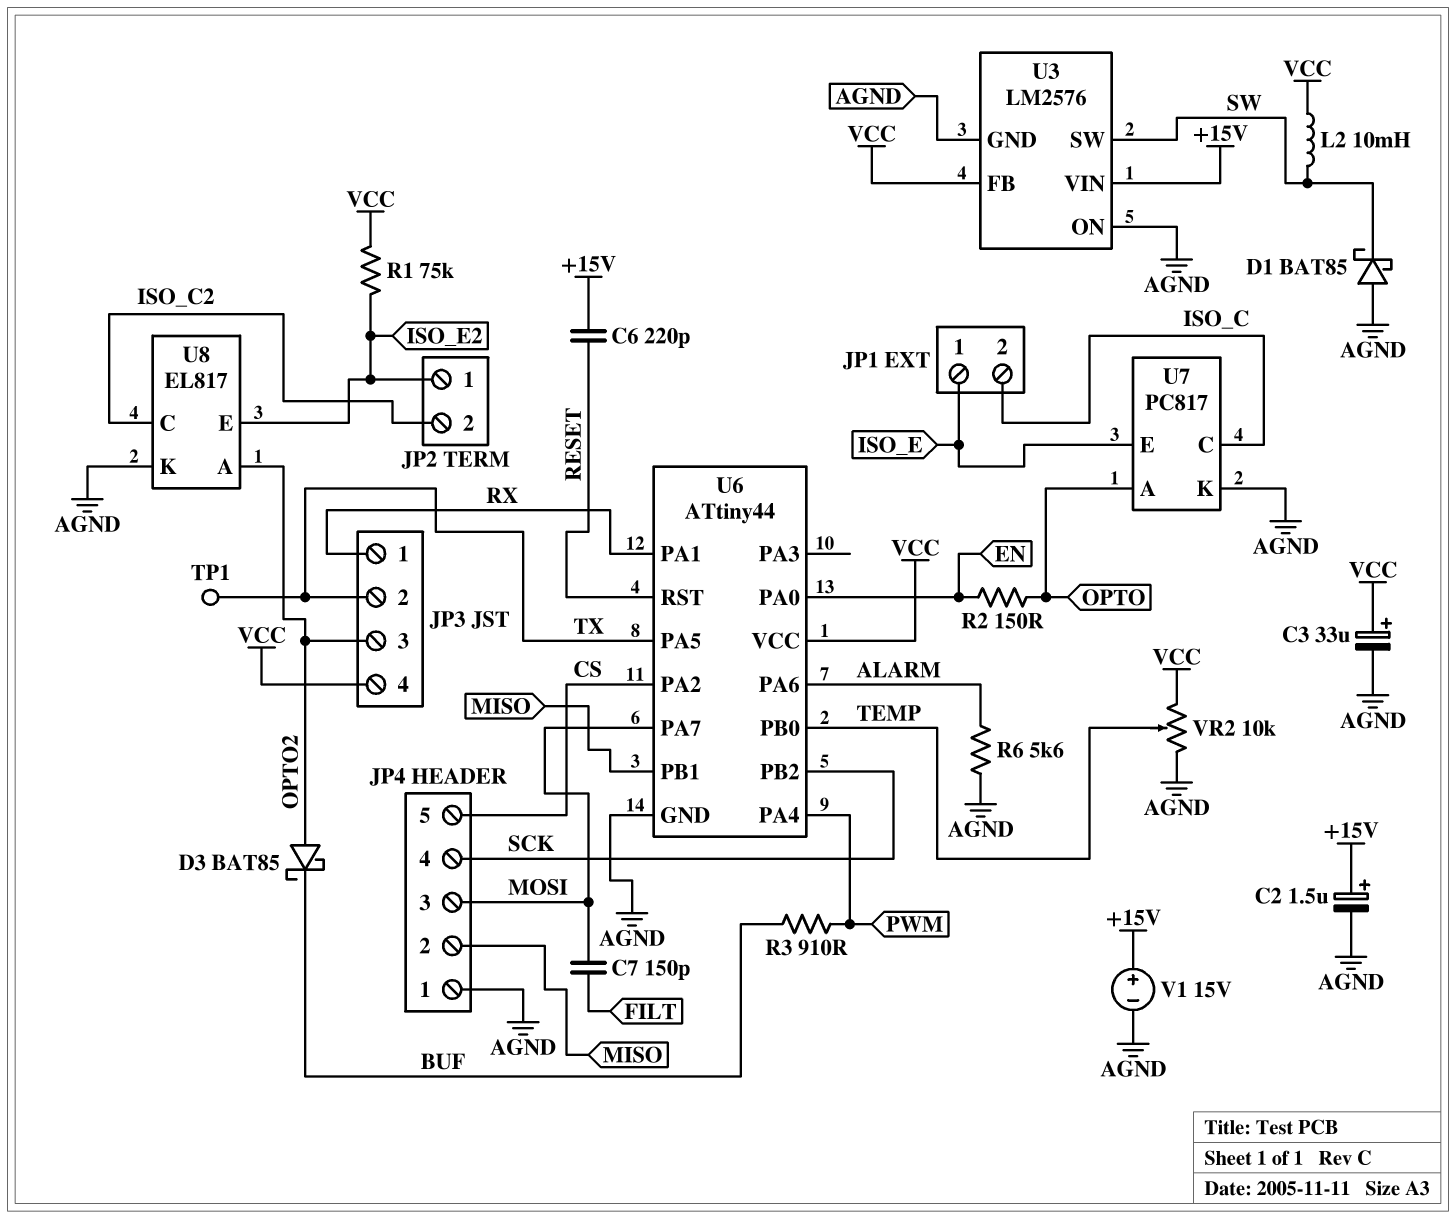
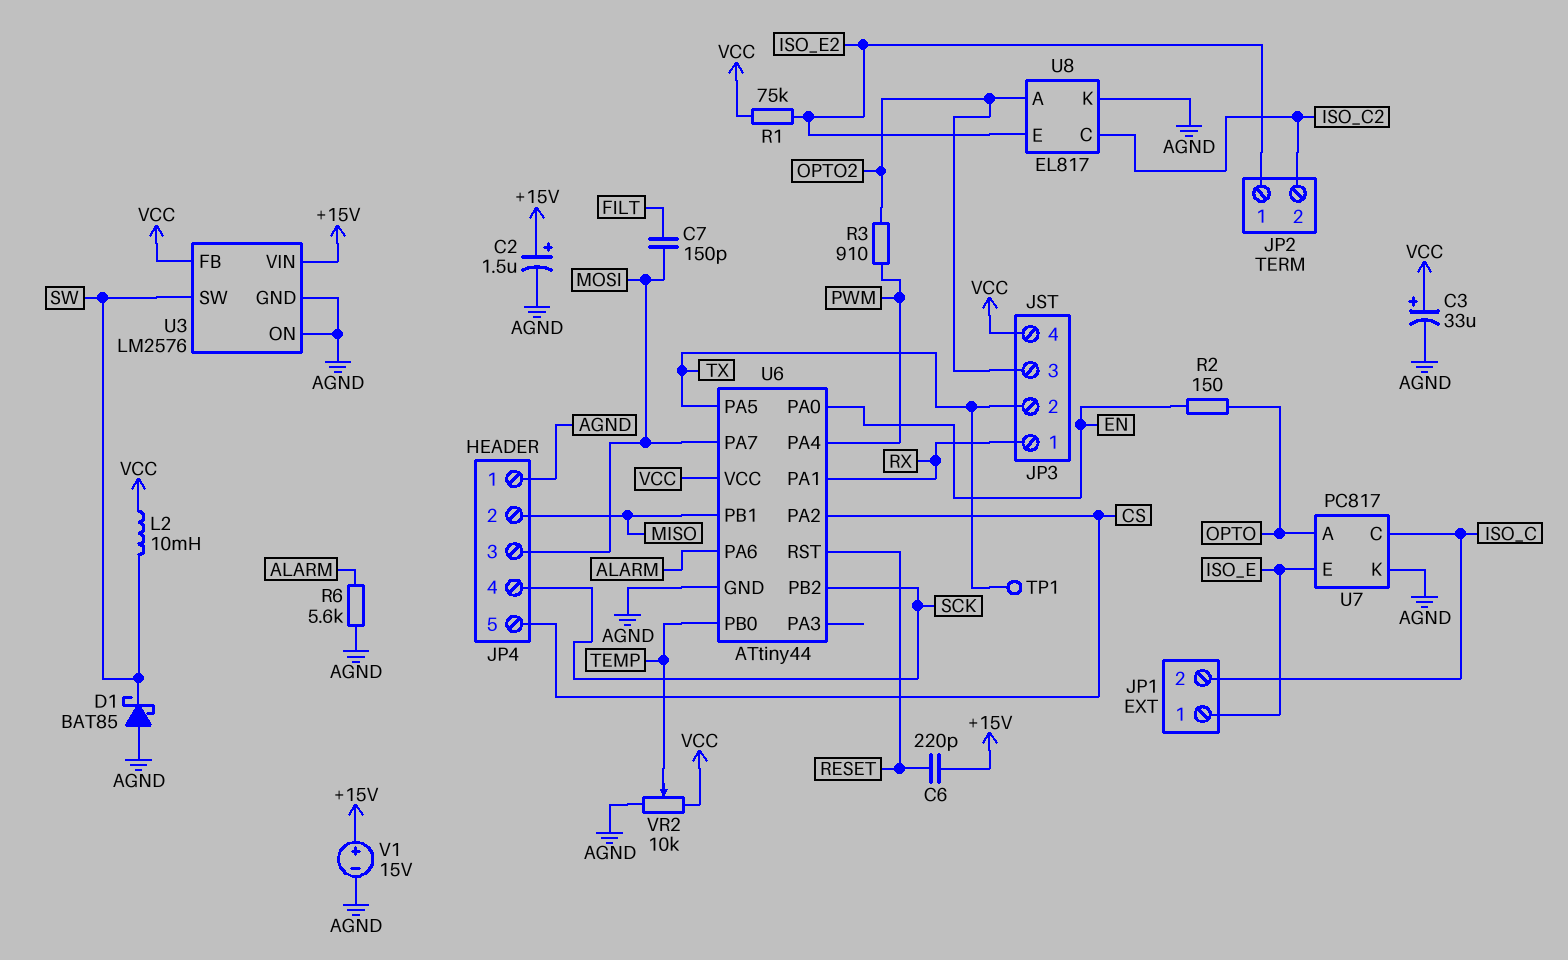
D3: schottky BAT85 (A OPTO2, K BUF) -> none
R3: 910 (BUF, PWM) -> 910 (OPTO2, PWM)

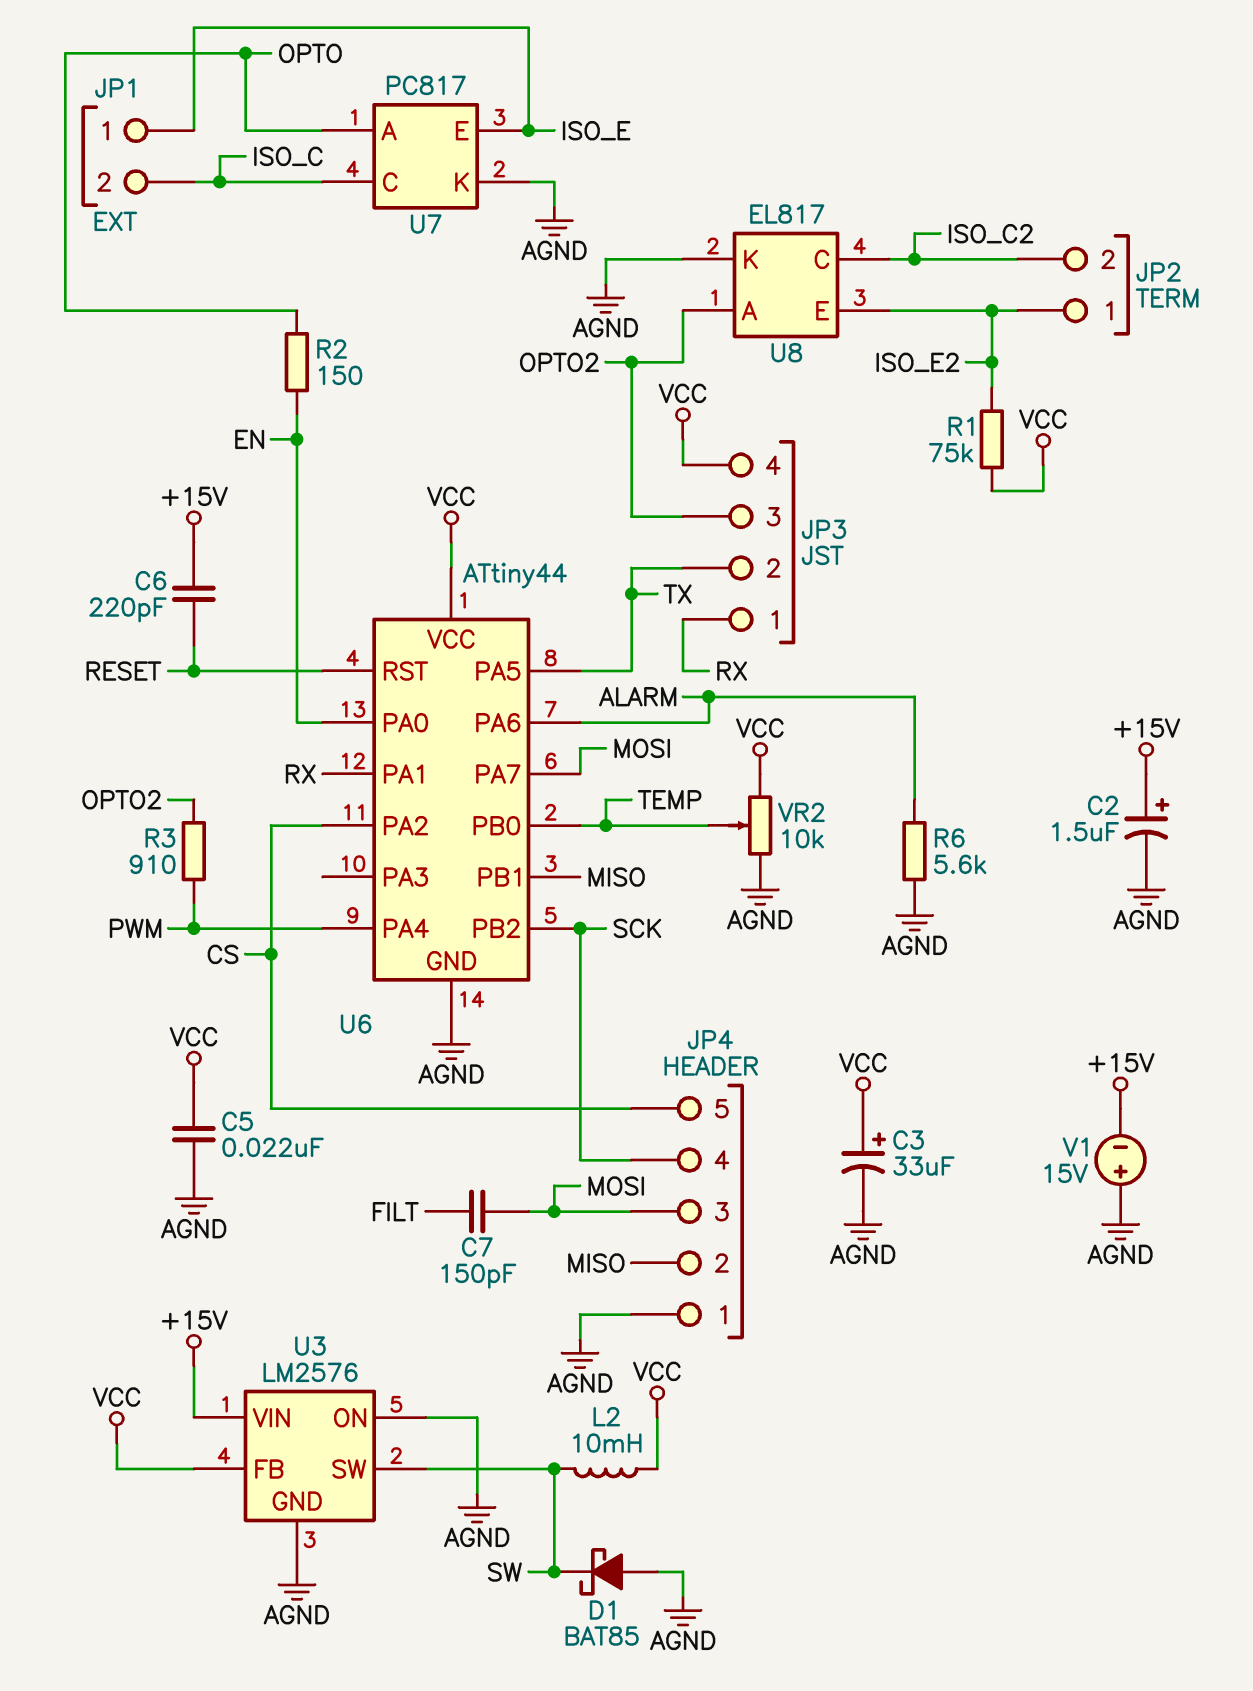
C5: none -> 22nF (AGND, VCC)
TP1: test point (TX) -> none
V1: 15V (plus +15V, minus AGND) -> 15V (plus AGND, minus +15V)

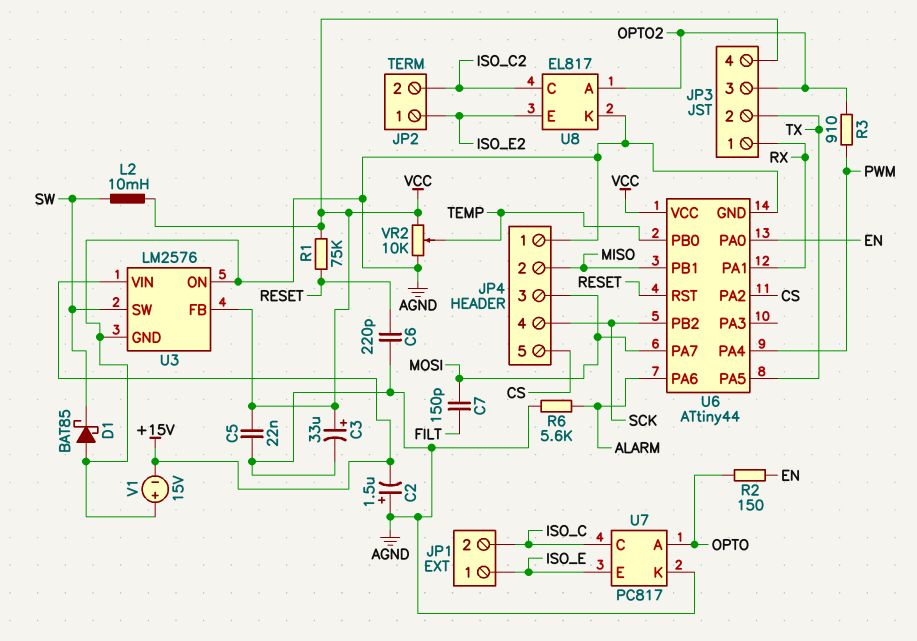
C2: 1.5uF (plus +15V, minus AGND) -> 1.5uF (plus AGND, minus +15V)
C6: 220pF (+15V, RESET) -> 220pF (AGND, RESET)
R1: 75k (ISO_E2, VCC) -> 75k (RESET, VCC)

